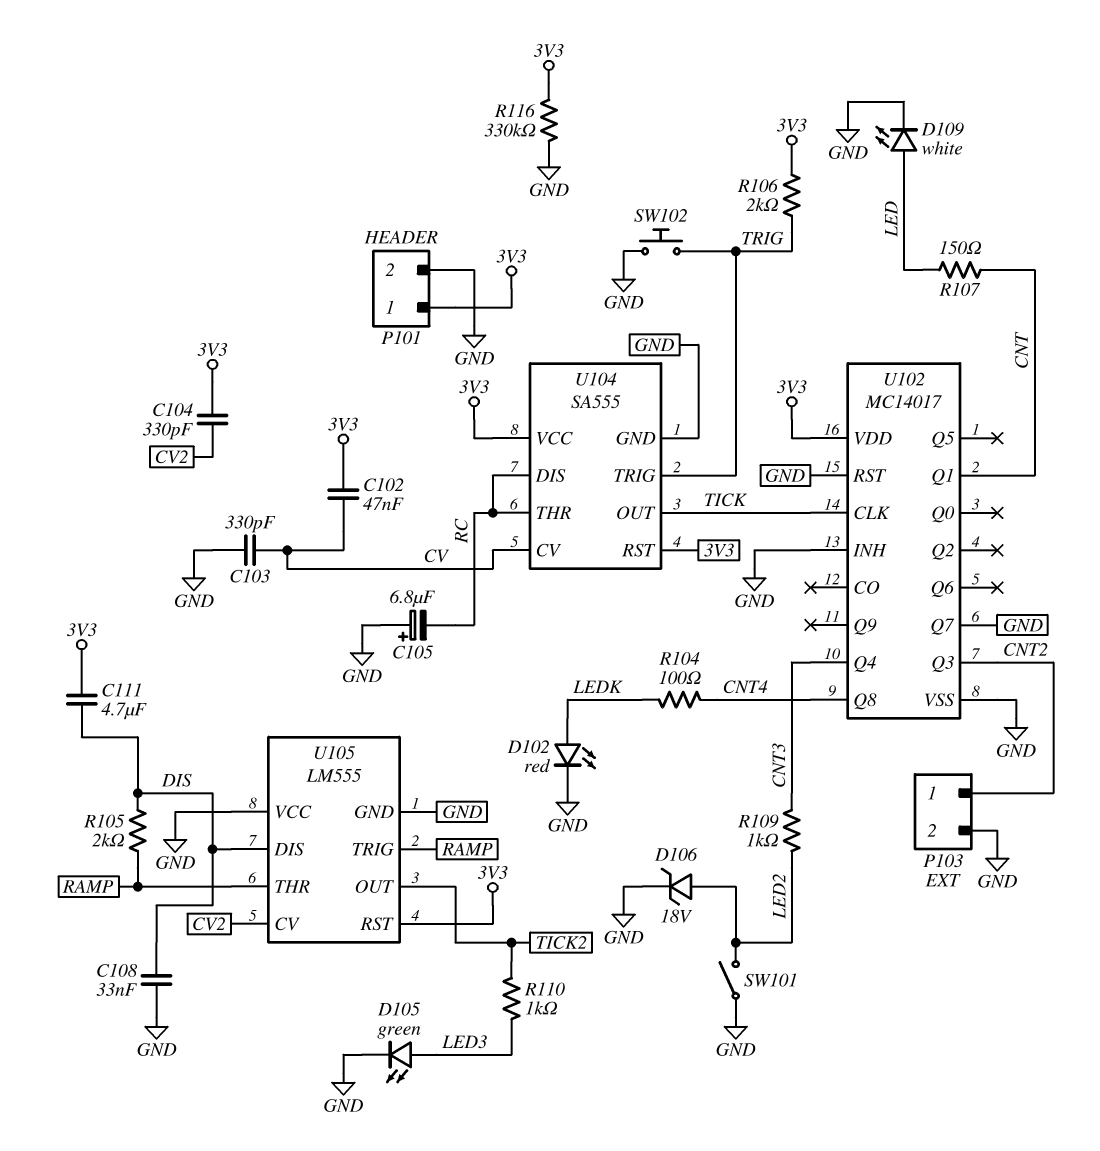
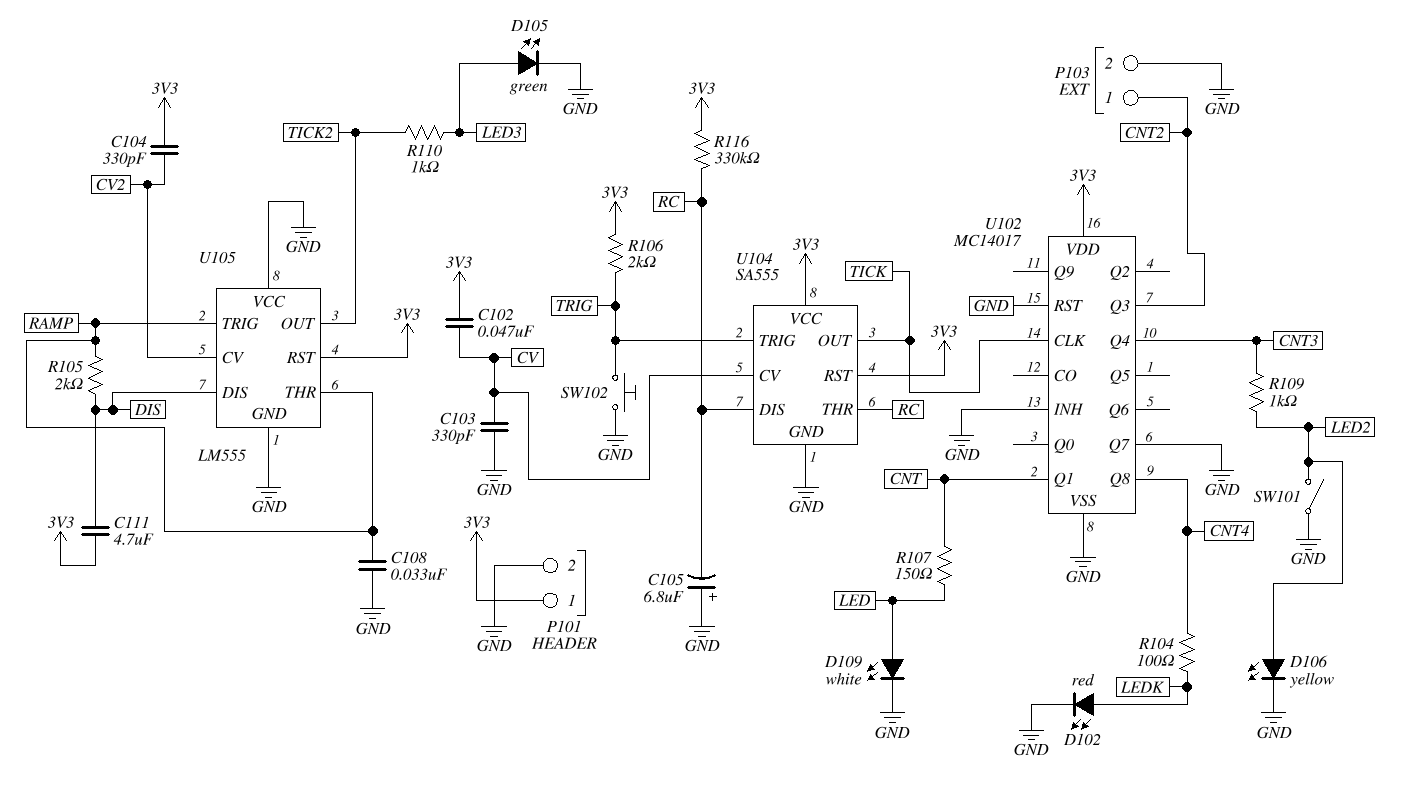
C108: 33nF (DIS, GND) -> 33nF (GND, RAMP)
D106: zener 18V (A LED2, K GND) -> LED yellow (A LED2, K GND)
R116: 330k (3V3, GND) -> 330k (3V3, RC)

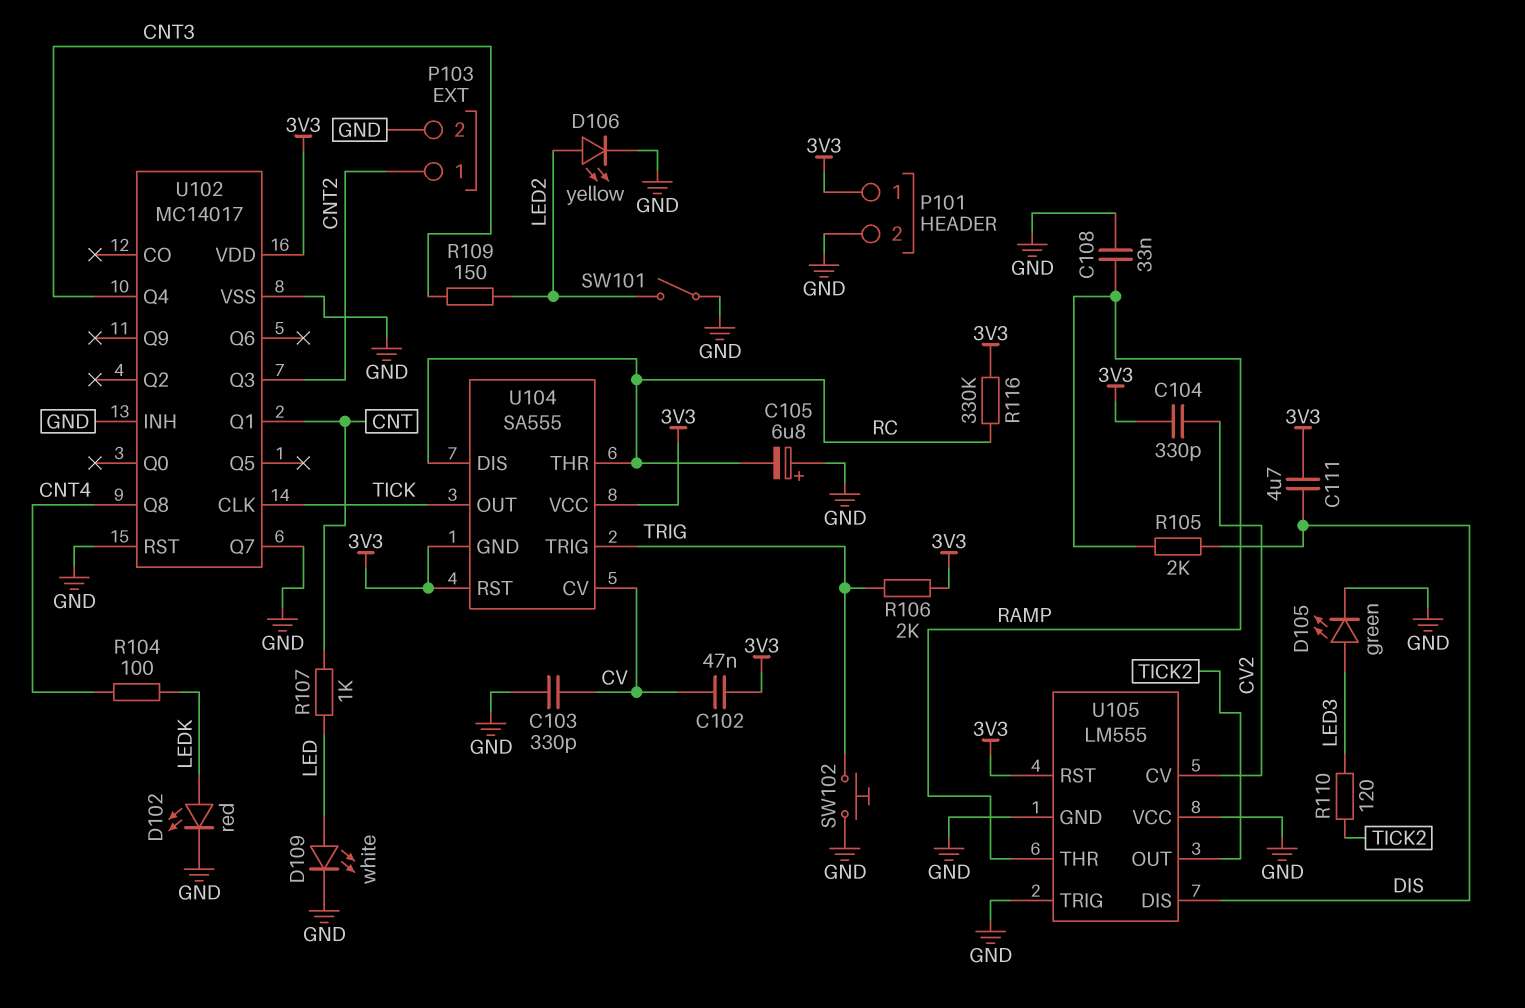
R107: 150 (CNT, LED) -> 1k (CNT, LED)
R109: 1k (CNT3, LED2) -> 150 (CNT3, LED2)
R110: 1k (LED3, TICK2) -> 120 (LED3, TICK2)
U104 pin GND: GND -> 3V3
U105 pin TRIG: RAMP -> GND

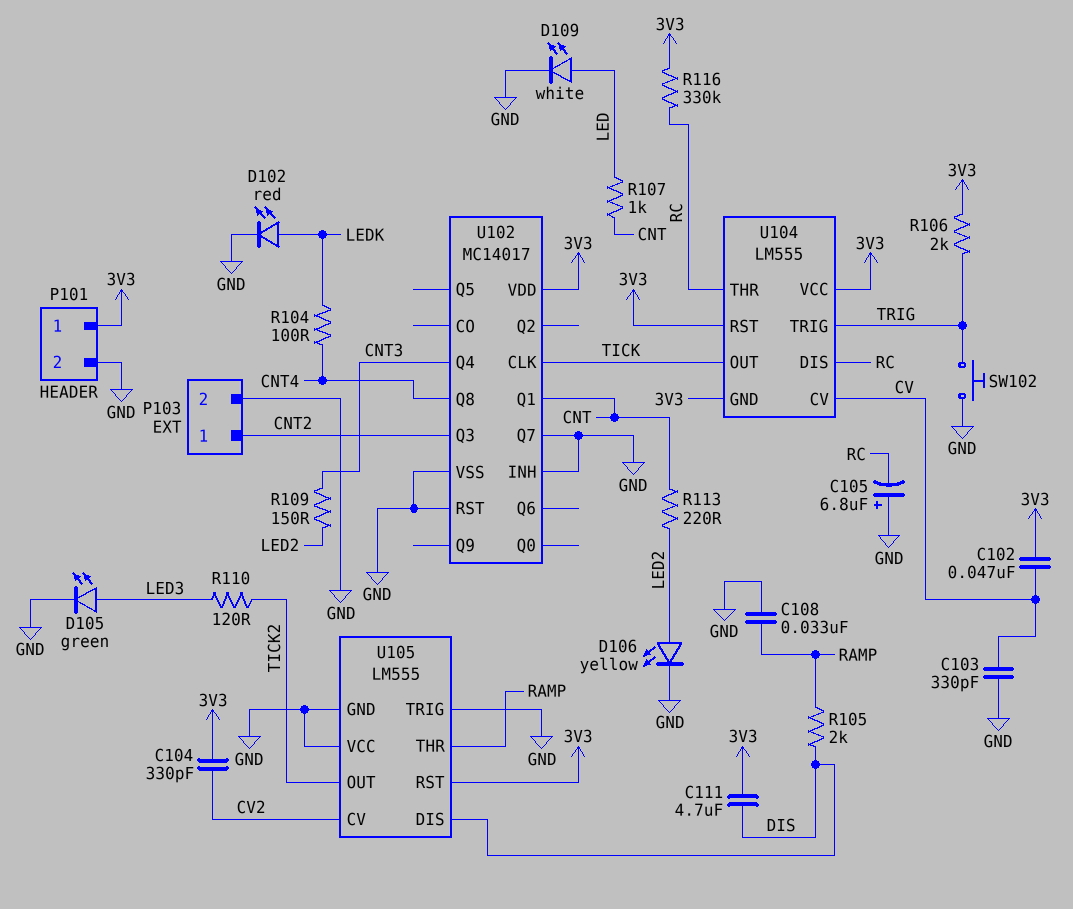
R113: none -> 220 (CNT, LED2)
SW101: switch (GND, LED2) -> none
U104: SA555 -> LM555

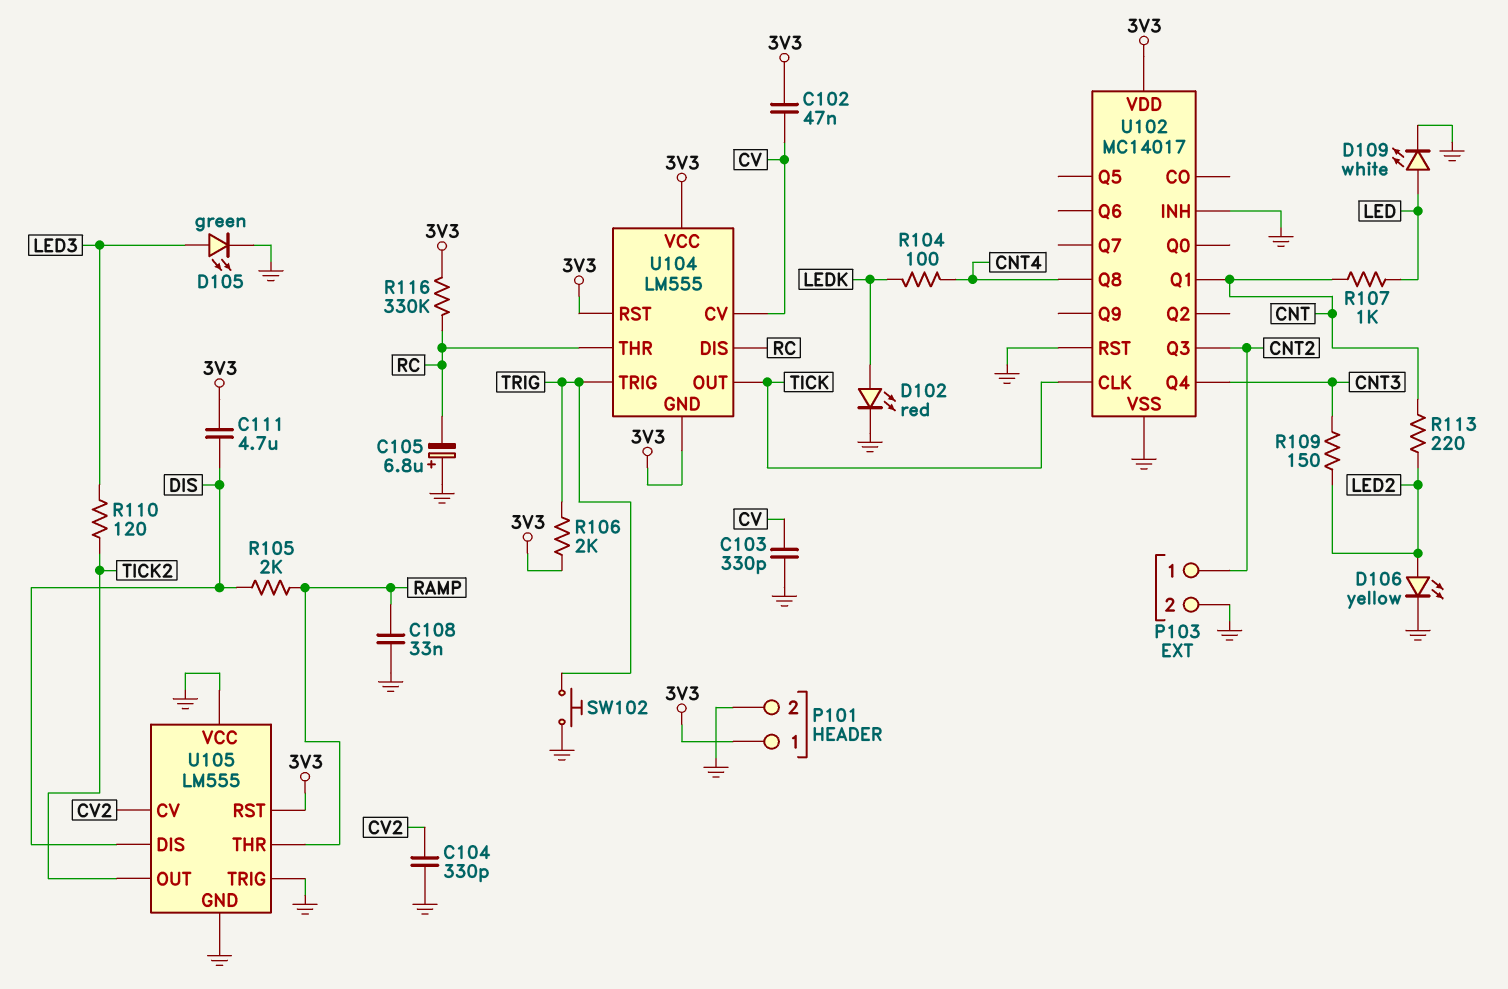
C104: 330pF (3V3, CV2) -> 330pF (CV2, GND)
U102 pin Q7: GND -> none

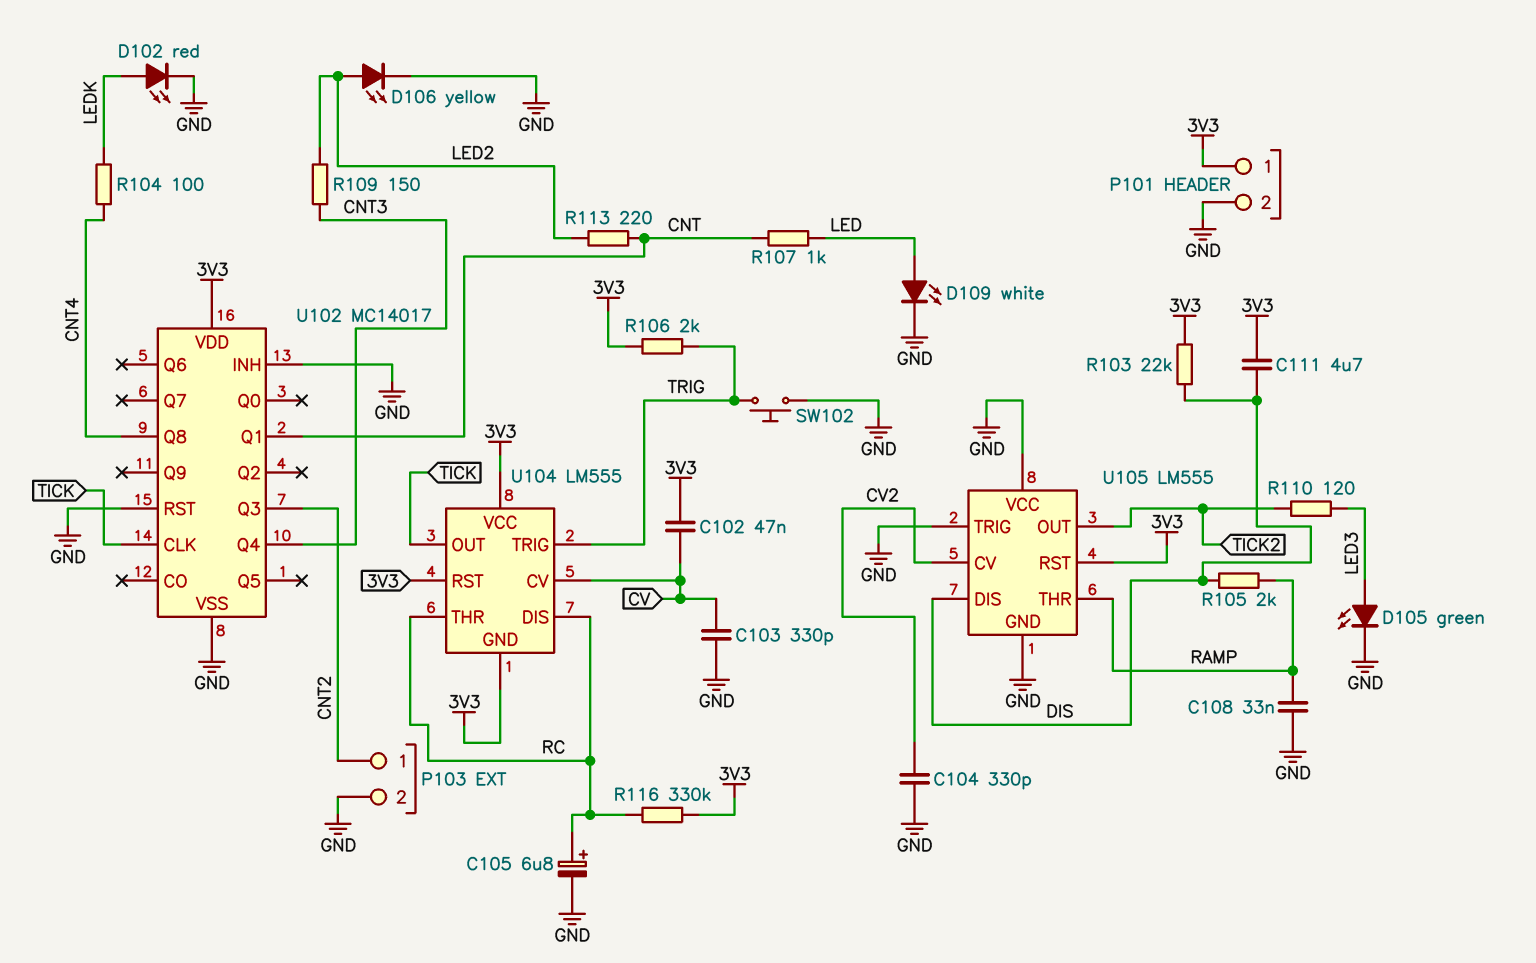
C105: 6.8uF (plus GND, minus RC) -> 6.8uF (plus RC, minus GND)
R103: none -> 22k (3V3, DIS)

